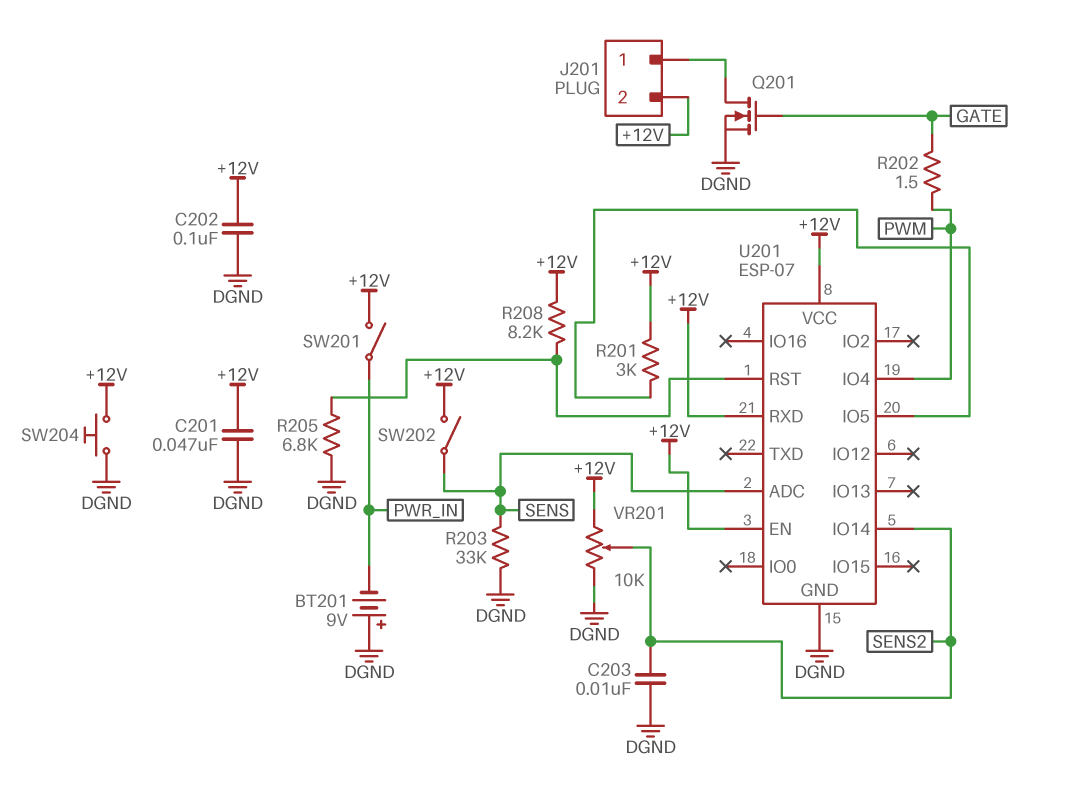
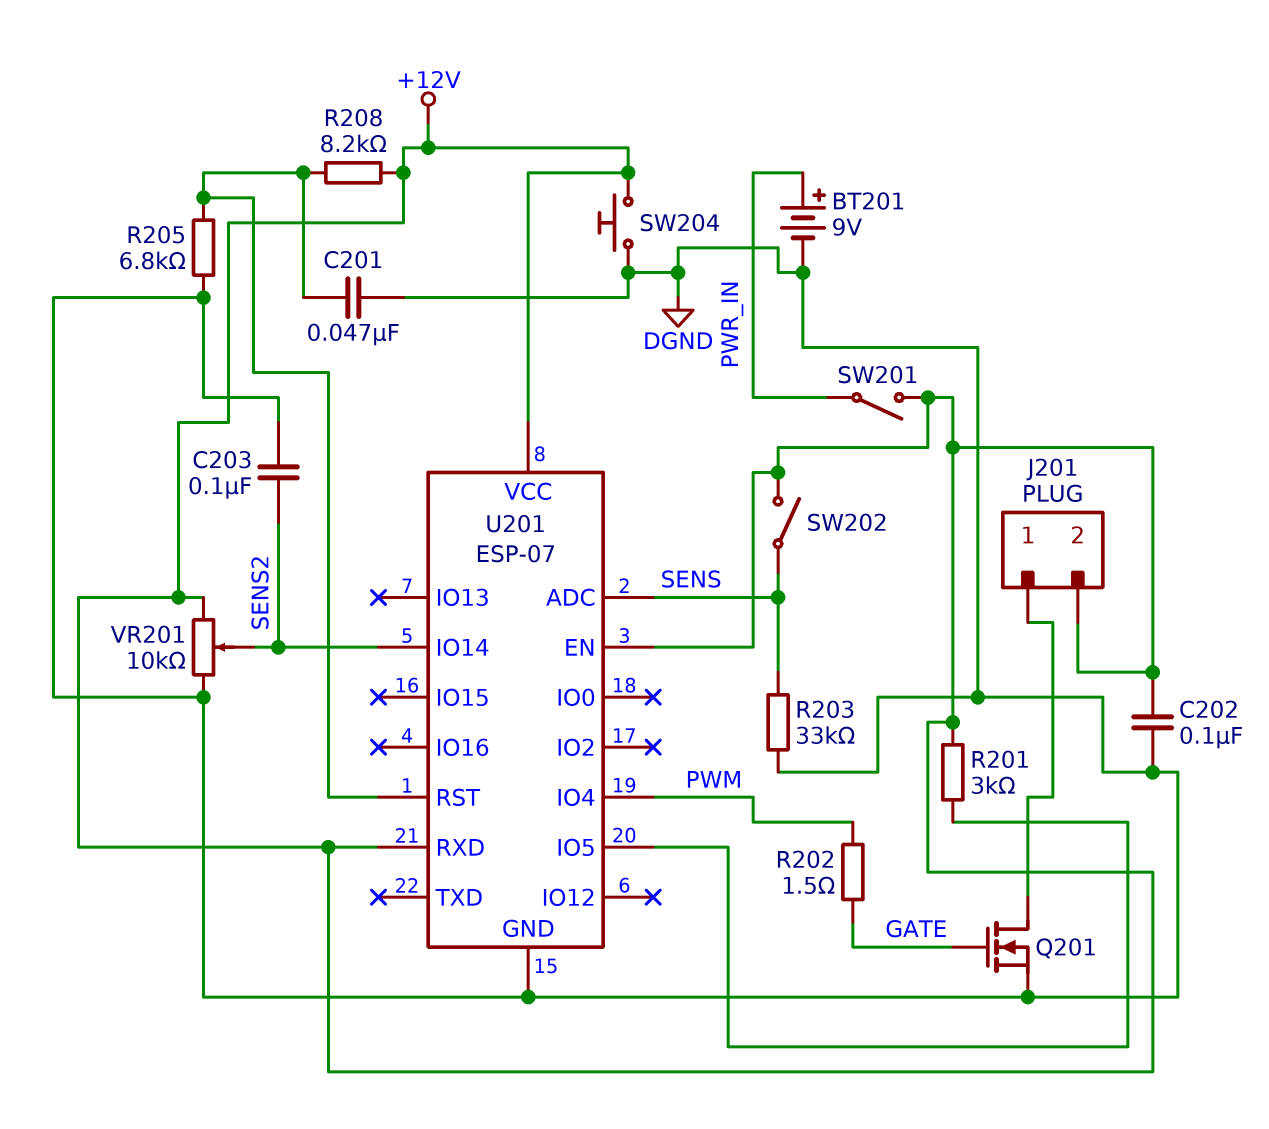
BT201: 9V (plus DGND, minus PWR_IN) -> 9V (plus PWR_IN, minus DGND)
C201: 47nF (+12V, DGND) -> 47nF (DGND, U201/RST)
C203: 10nF (DGND, SENS2) -> 100nF (DGND, SENS2)

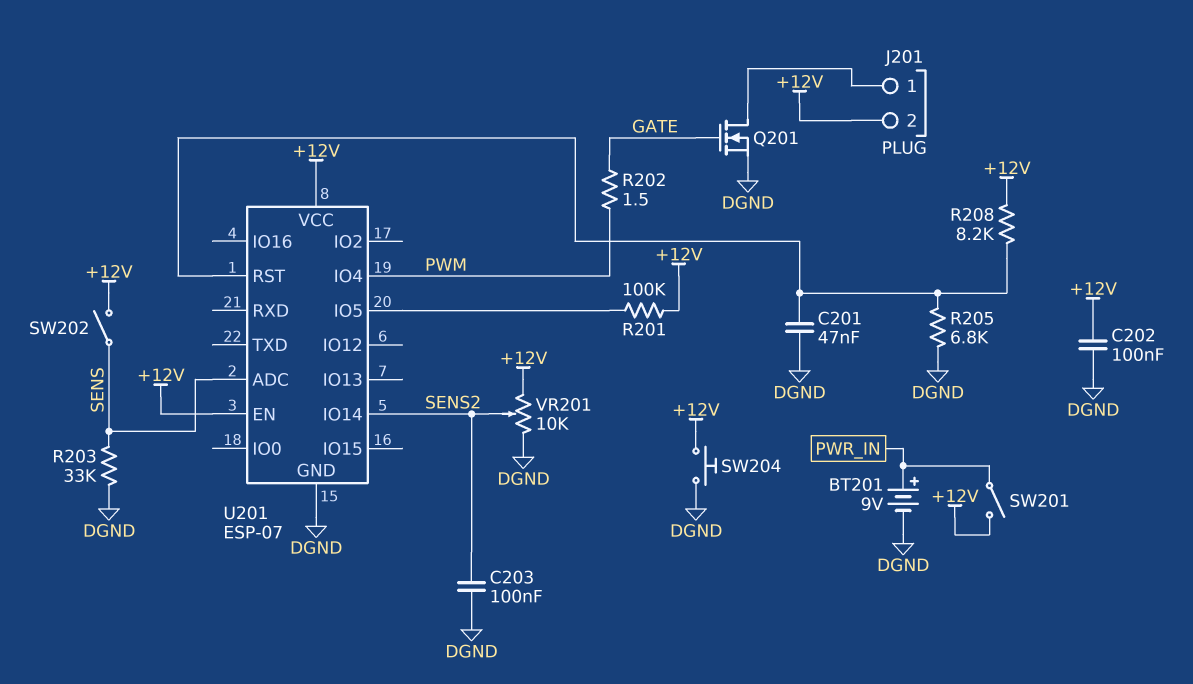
R201: 3k (+12V, U201/IO5) -> 100k (+12V, U201/IO5)
U201 pin RXD: +12V -> none

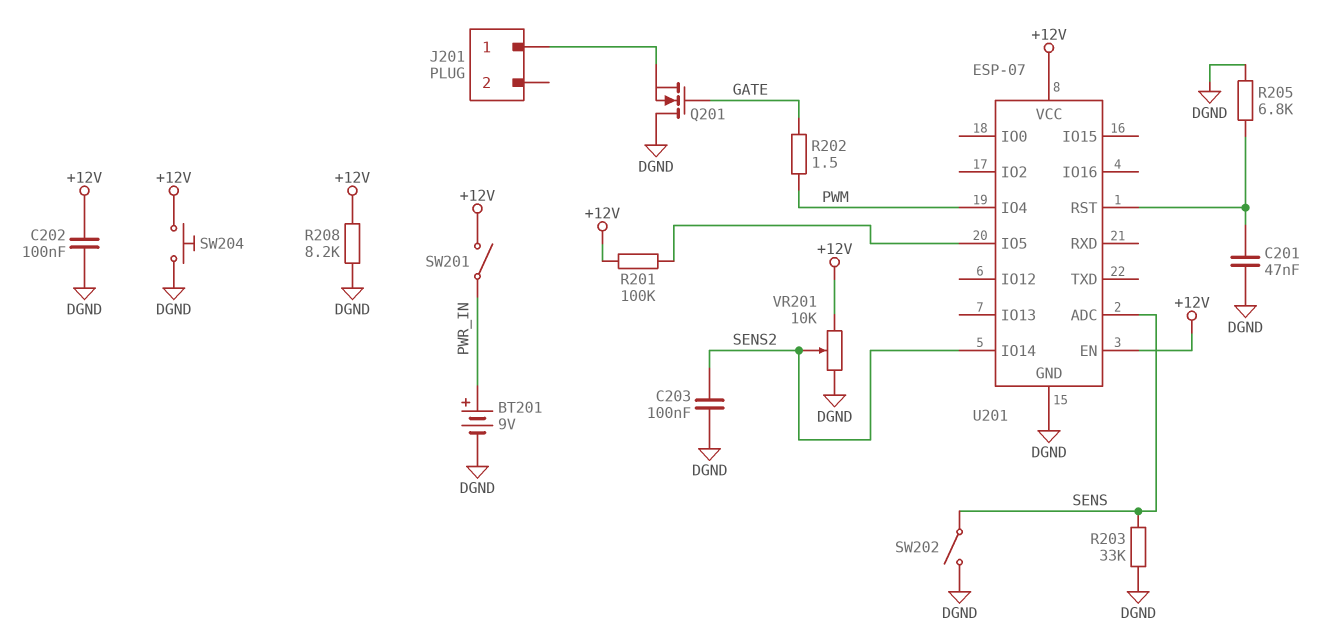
J201 pin 2: +12V -> none
Q201: NMOS (G GATE, D J201/1, S DGND) -> NMOS (G GATE, D DGND, S J201/1)
R208: 8.2k (+12V, U201/RST) -> 8.2k (+12V, DGND)
SW202: switch (+12V, SENS) -> switch (DGND, SENS)

